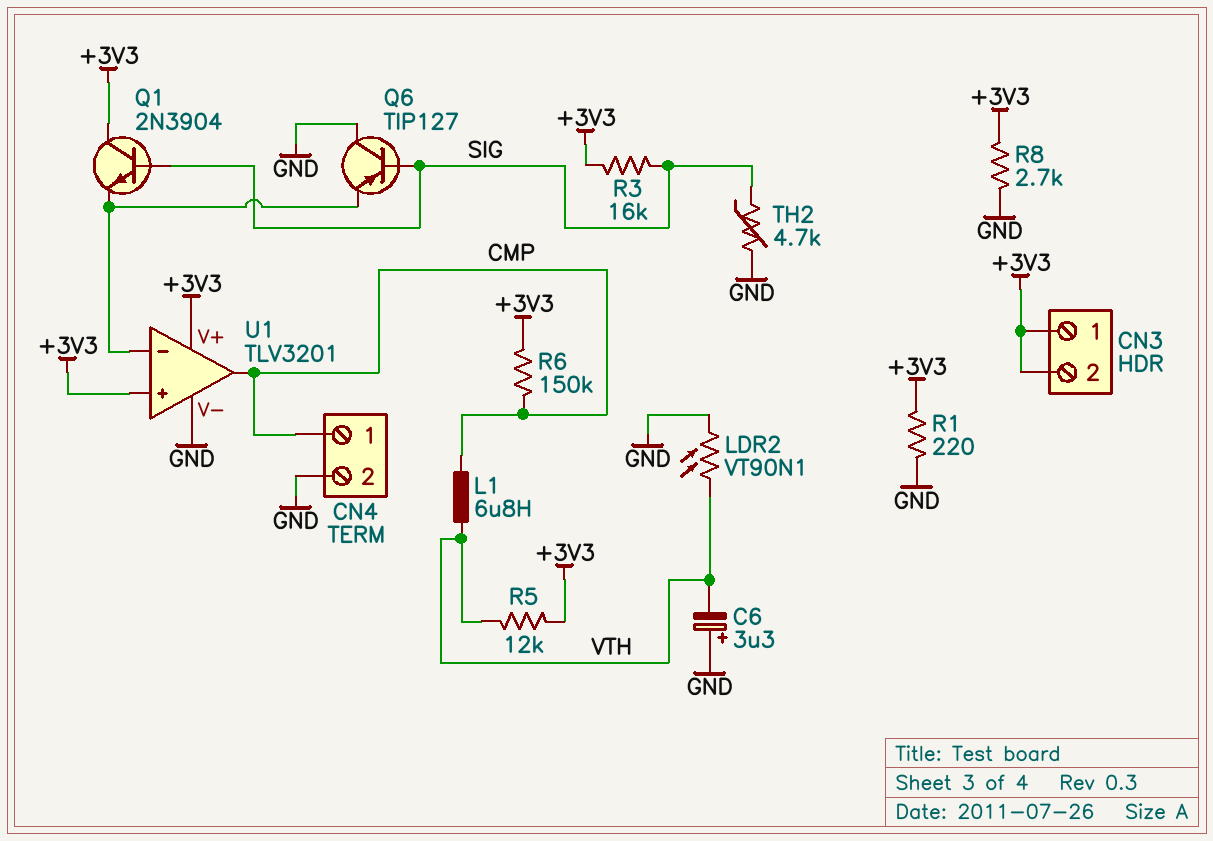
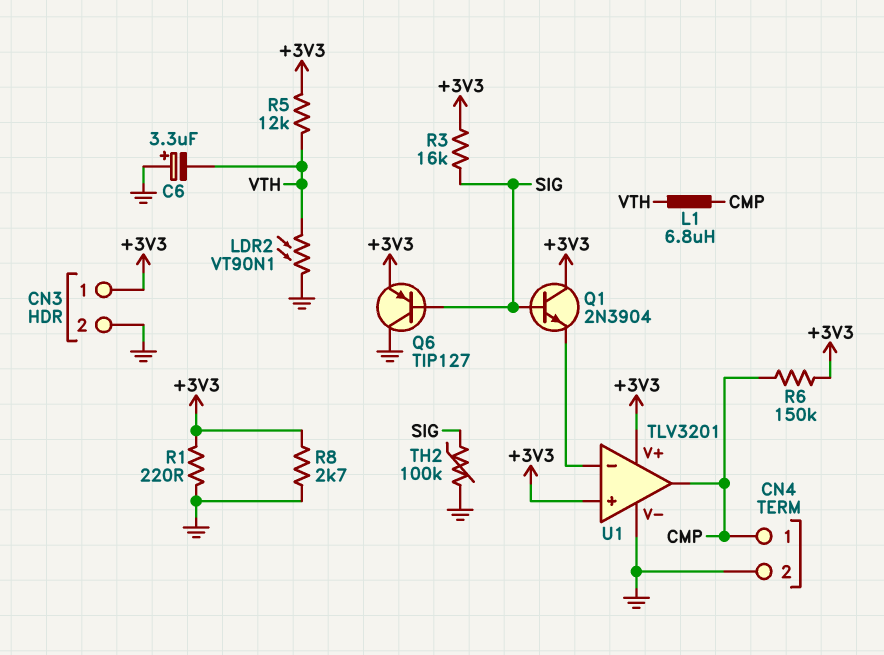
CN3 pin 2: +3V3 -> GND
Q6: PNP TIP127 (B SIG, C GND, E U1/in-) -> PNP TIP127 (B SIG, C GND, E +3V3)
TH2: 4.7k (GND, SIG) -> 100k (GND, SIG)

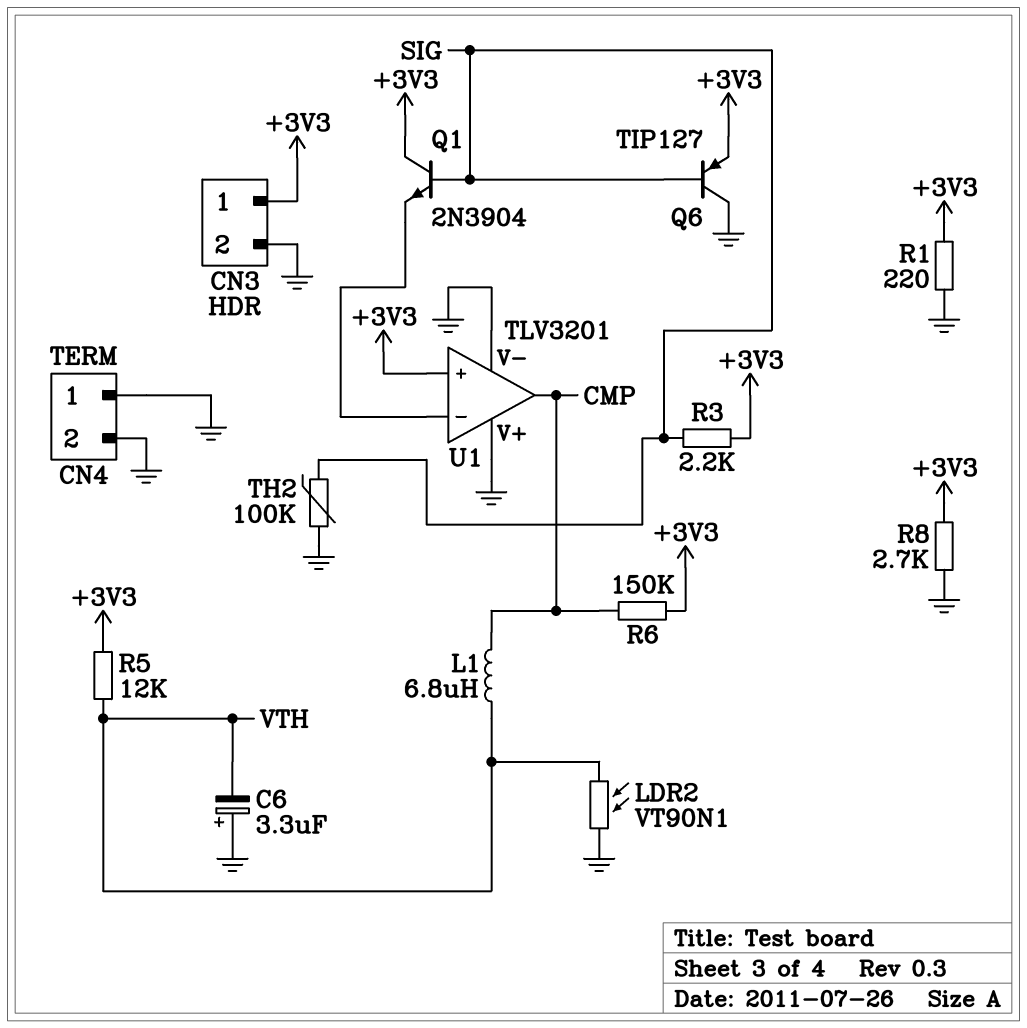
CN4 pin 1: CMP -> GND
R3: 16k (+3V3, SIG) -> 2.2k (+3V3, SIG)
U1 pin V+: +3V3 -> GND

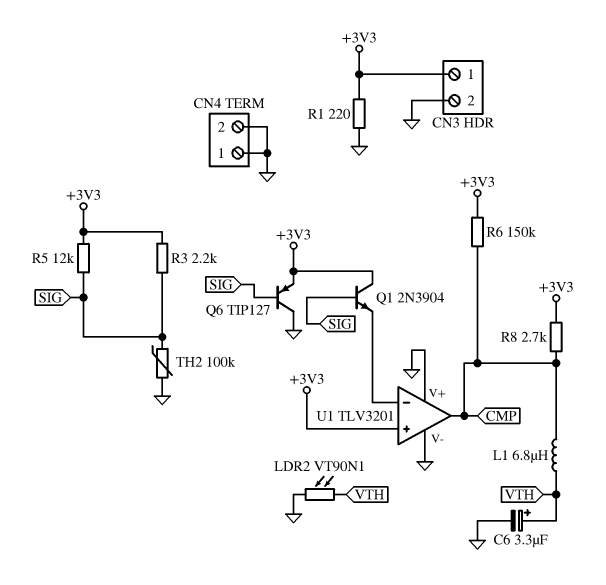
C6: 3.3uF (plus GND, minus VTH) -> 3.3uF (plus VTH, minus GND)
R5: 12k (+3V3, VTH) -> 12k (+3V3, SIG)
R8: 2.7k (+3V3, GND) -> 2.7k (+3V3, CMP)

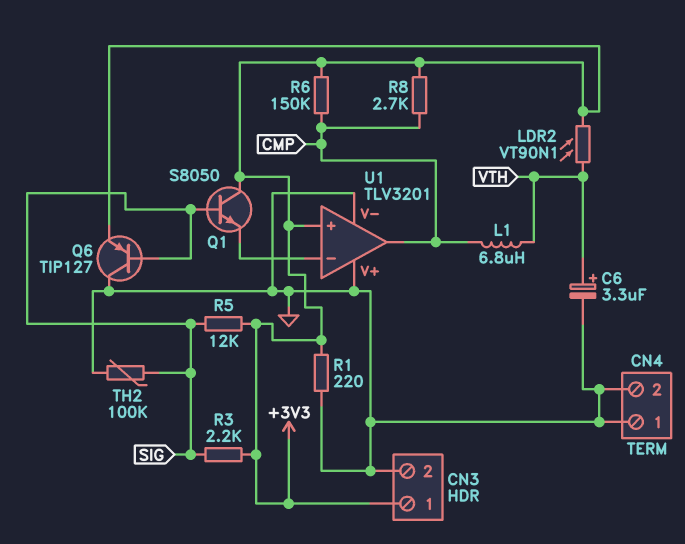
LDR2: VT90N1 (GND, VTH) -> VT90N1 (+3V3, VTH)
Q1: NPN 2N3904 (B SIG, C +3V3, E U1/in-) -> NPN S8050 (B SIG, C +3V3, E U1/in-)

